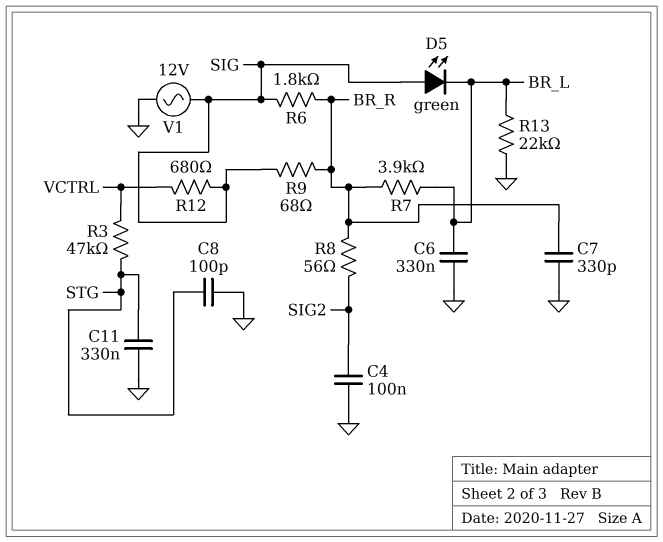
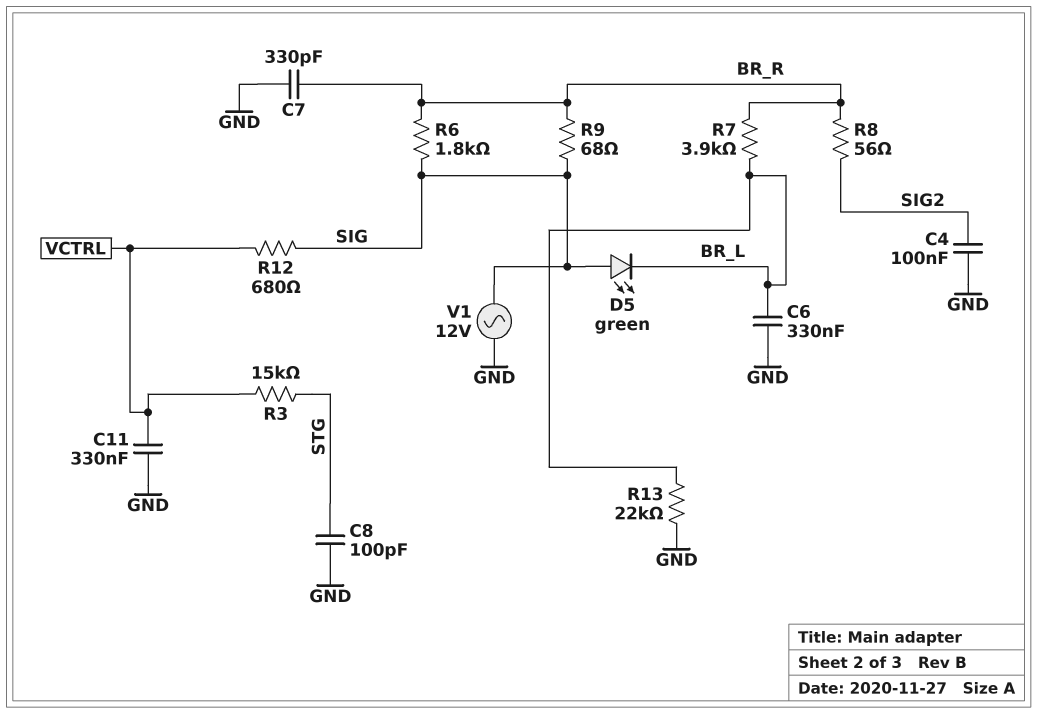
C11: 330nF (GND, STG) -> 330nF (GND, VCTRL)
R3: 47k (STG, VCTRL) -> 15k (STG, VCTRL)

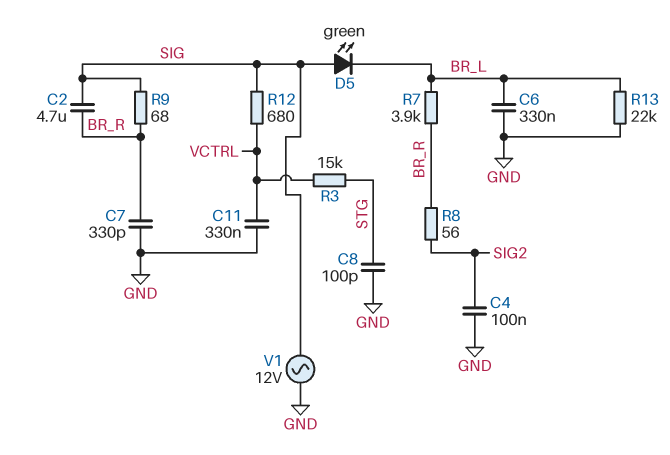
C2: none -> 4.7uF (BR_R, SIG)
R6: 1.8k (BR_R, SIG) -> none

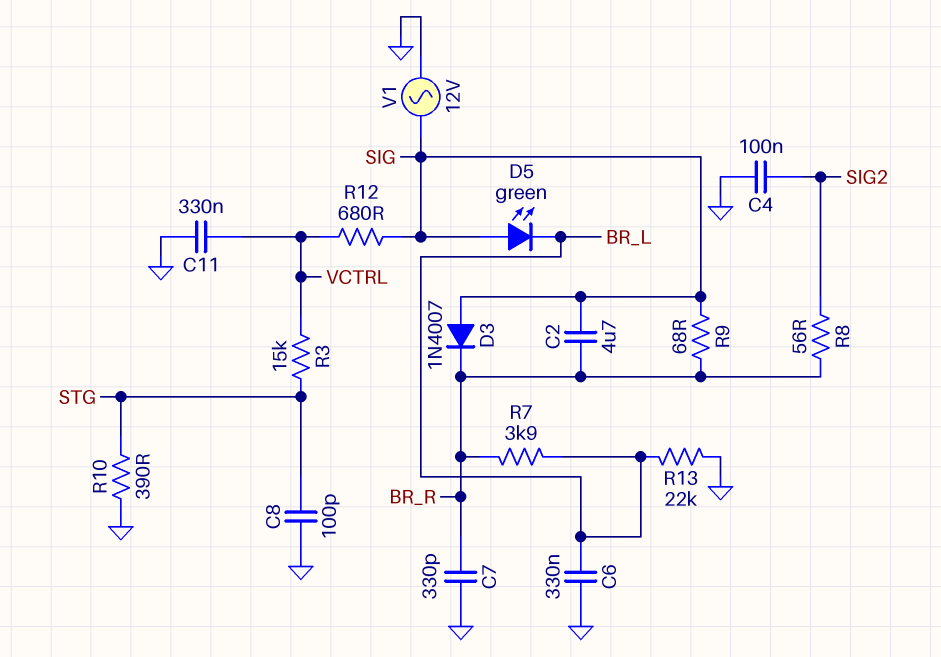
D3: none -> diode 1N4007 (A SIG, K BR_R)
R10: none -> 390 (GND, STG)

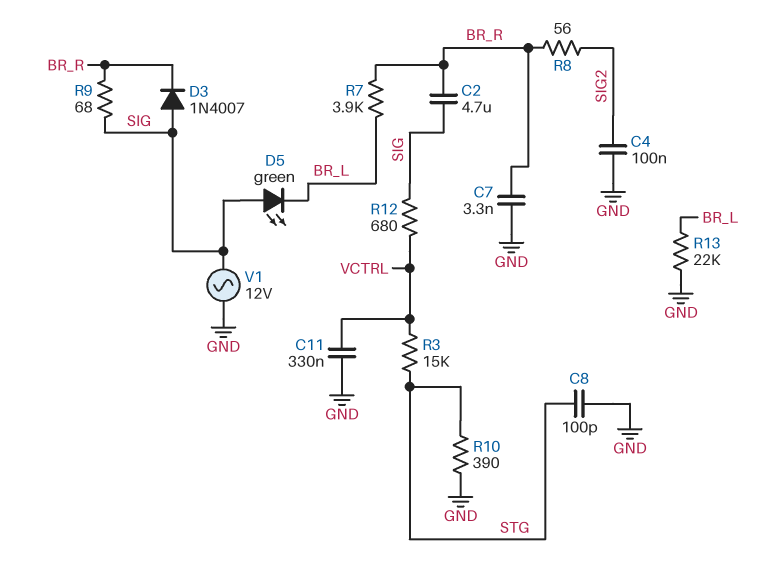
C6: 330nF (BR_L, GND) -> none
C7: 330pF (BR_R, GND) -> 3.3nF (BR_R, GND)

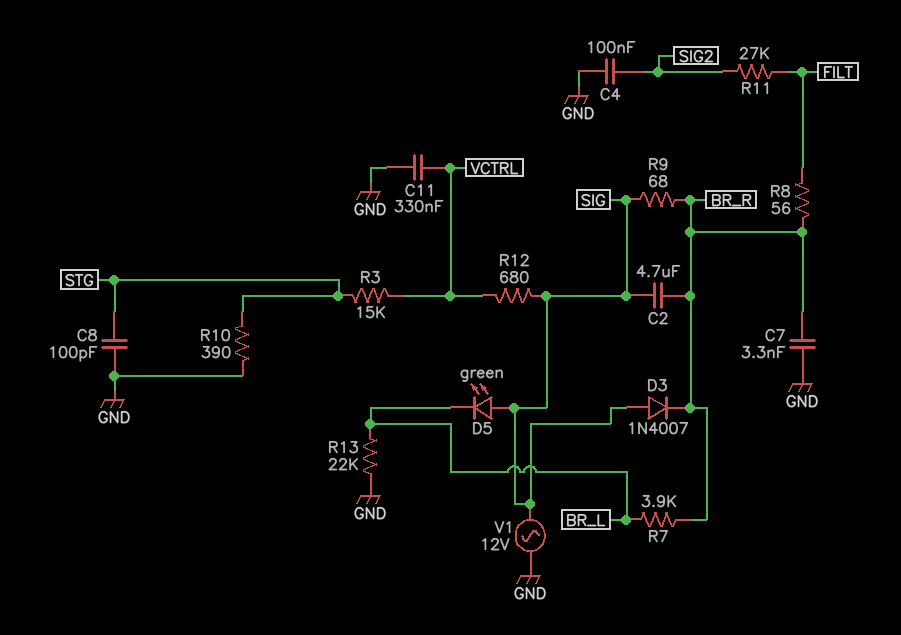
R8: 56 (BR_R, SIG2) -> 56 (BR_R, FILT)
R11: none -> 27k (FILT, SIG2)

